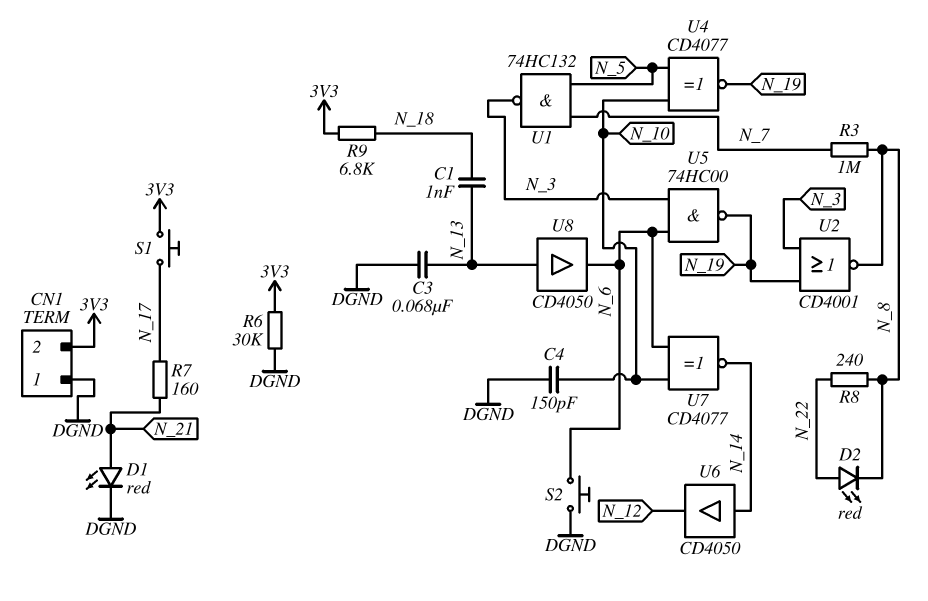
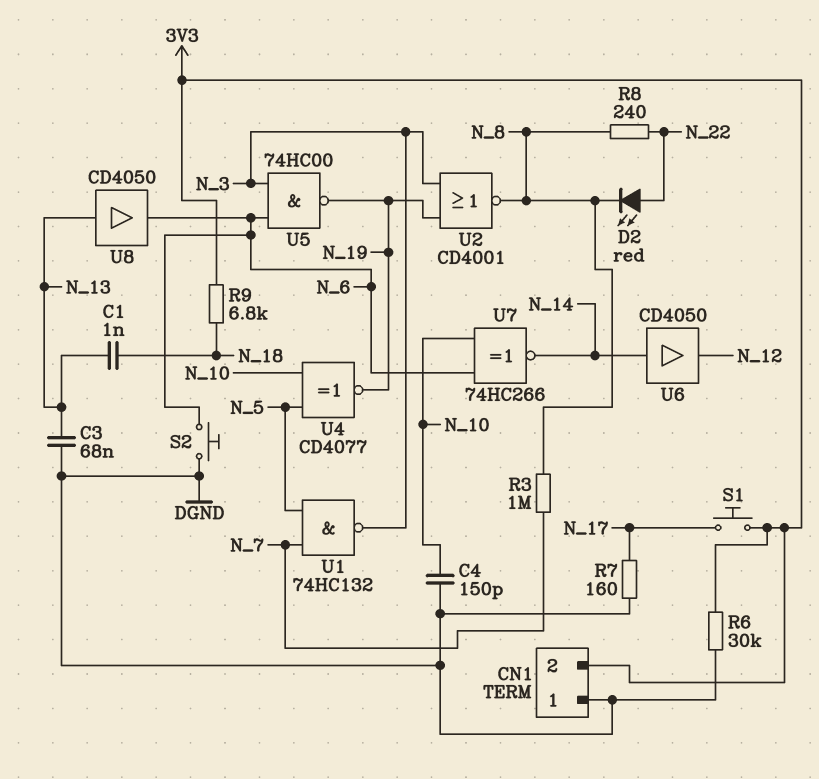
D1: LED red (A N_21, K DGND) -> none
R7: 160 (N_17, N_21) -> 160 (DGND, N_17)
U7: XNOR CD4077 (in N_6, in N_10, out N_14) -> XNOR 74HC266 (in N_6, in N_10, out N_14)

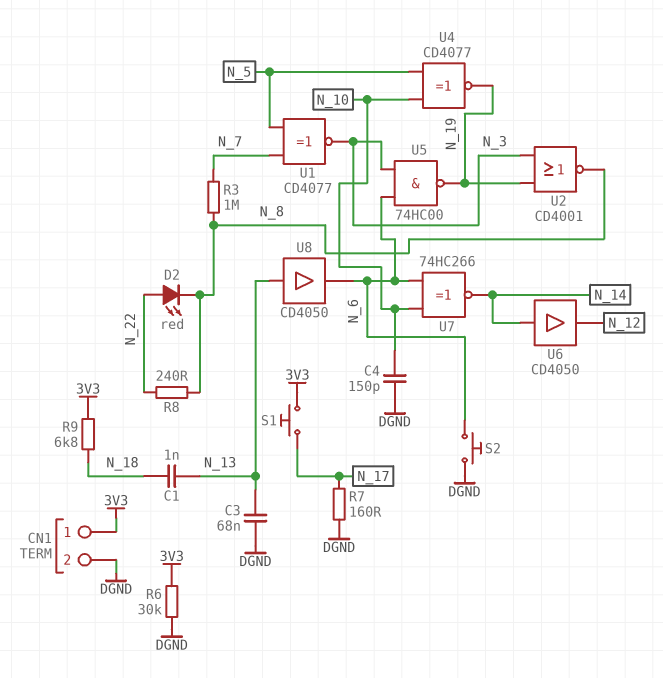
CN1 pin 1: DGND -> 3V3
CN1 pin 2: 3V3 -> DGND
U1: NAND 74HC132 (in N_5, in N_7, out N_3) -> XNOR CD4077 (in N_5, in N_7, out N_3)

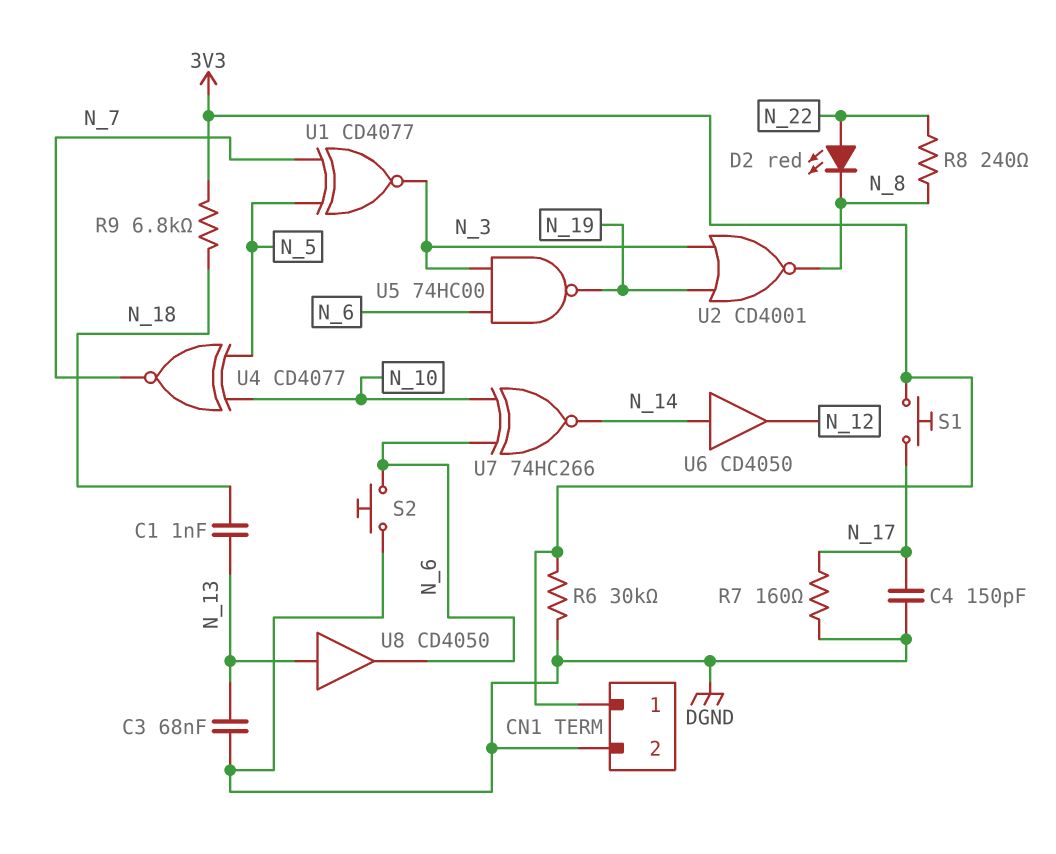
C4: 150pF (DGND, N_10) -> 150pF (DGND, N_17)
R3: 1M (N_7, N_8) -> none
U4: XNOR CD4077 (in N_5, in N_10, out N_19) -> XNOR CD4077 (in N_5, in N_10, out N_7)

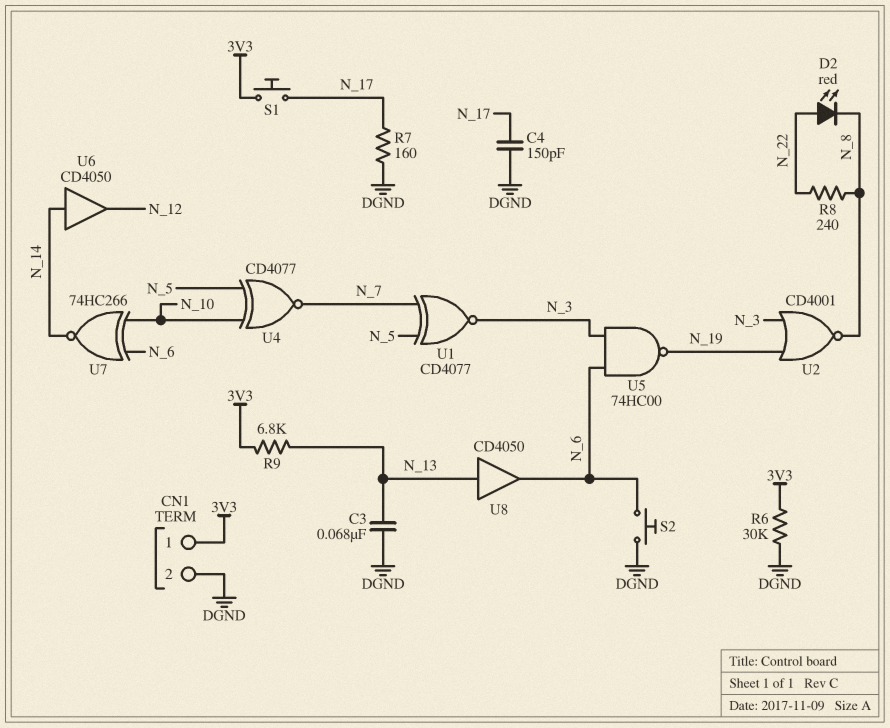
C1: 1nF (N_13, N_18) -> none
R9: 6.8k (3V3, N_18) -> 6.8k (3V3, N_13)

